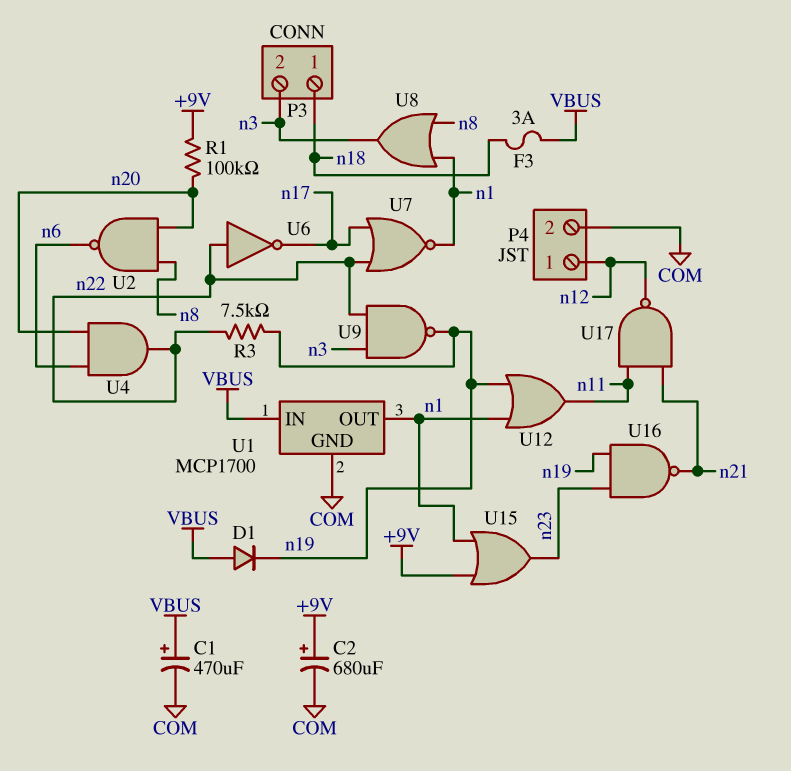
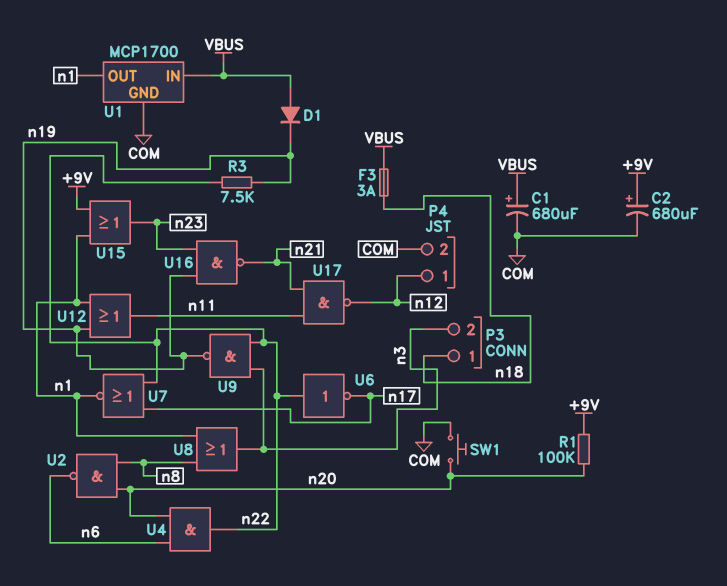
C1: 470uF (plus VBUS, minus COM) -> 680uF (plus VBUS, minus COM)
SW1: none -> button (COM, n20)

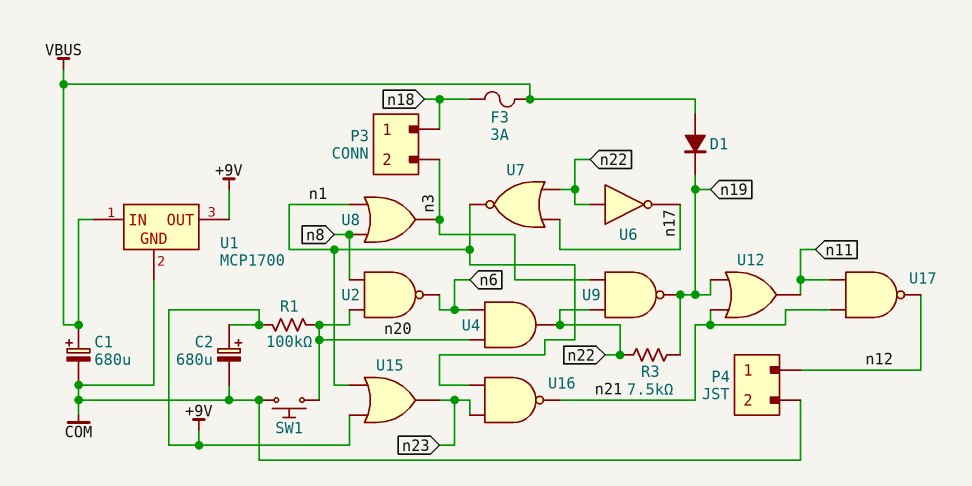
U1 pin OUT: n1 -> +9V
U12: OR (in n1, in n19, out n11) -> OR (in n19, in n21, out n11)
U16: NAND (in n19, in n23, out n21) -> NAND (in n1, in n23, out n21)

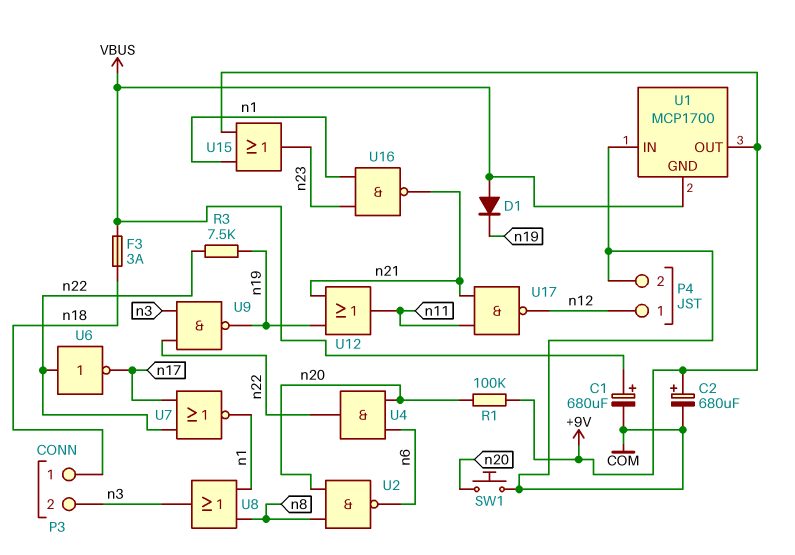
U1 pin GND: COM -> VBUS
U1 pin IN: VBUS -> COM

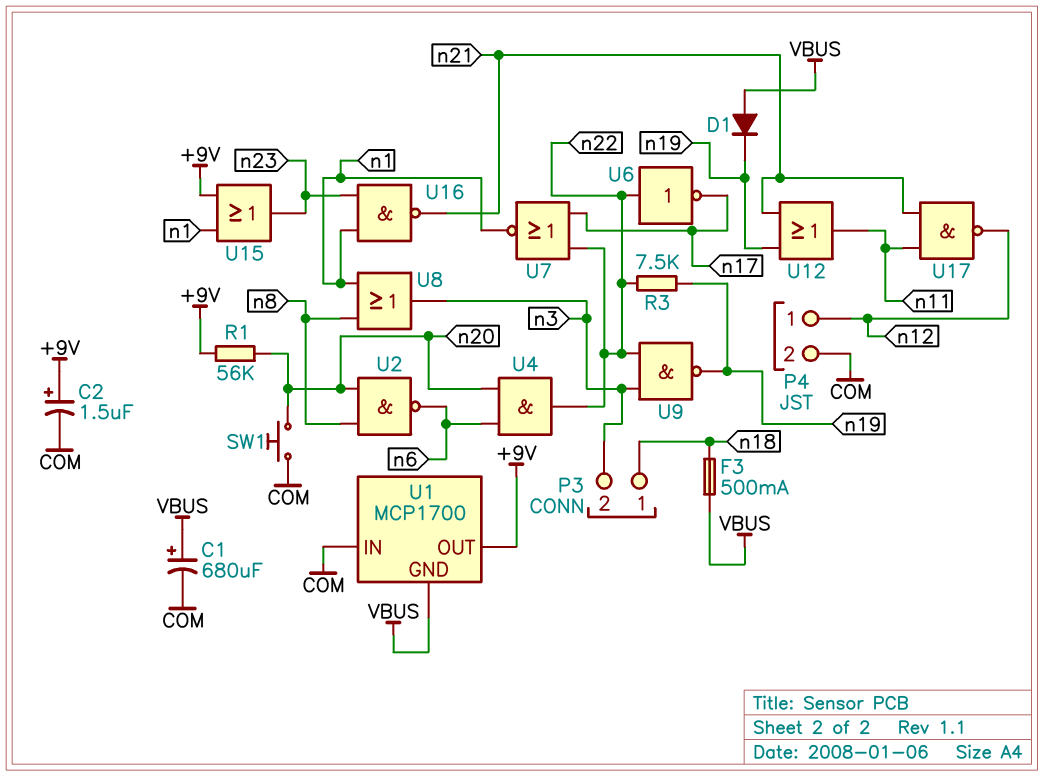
C2: 680uF (plus +9V, minus COM) -> 1.5uF (plus +9V, minus COM)
F3: 3A (VBUS, n18) -> 500mA (VBUS, n18)
R1: 100k (+9V, n20) -> 56k (+9V, n20)

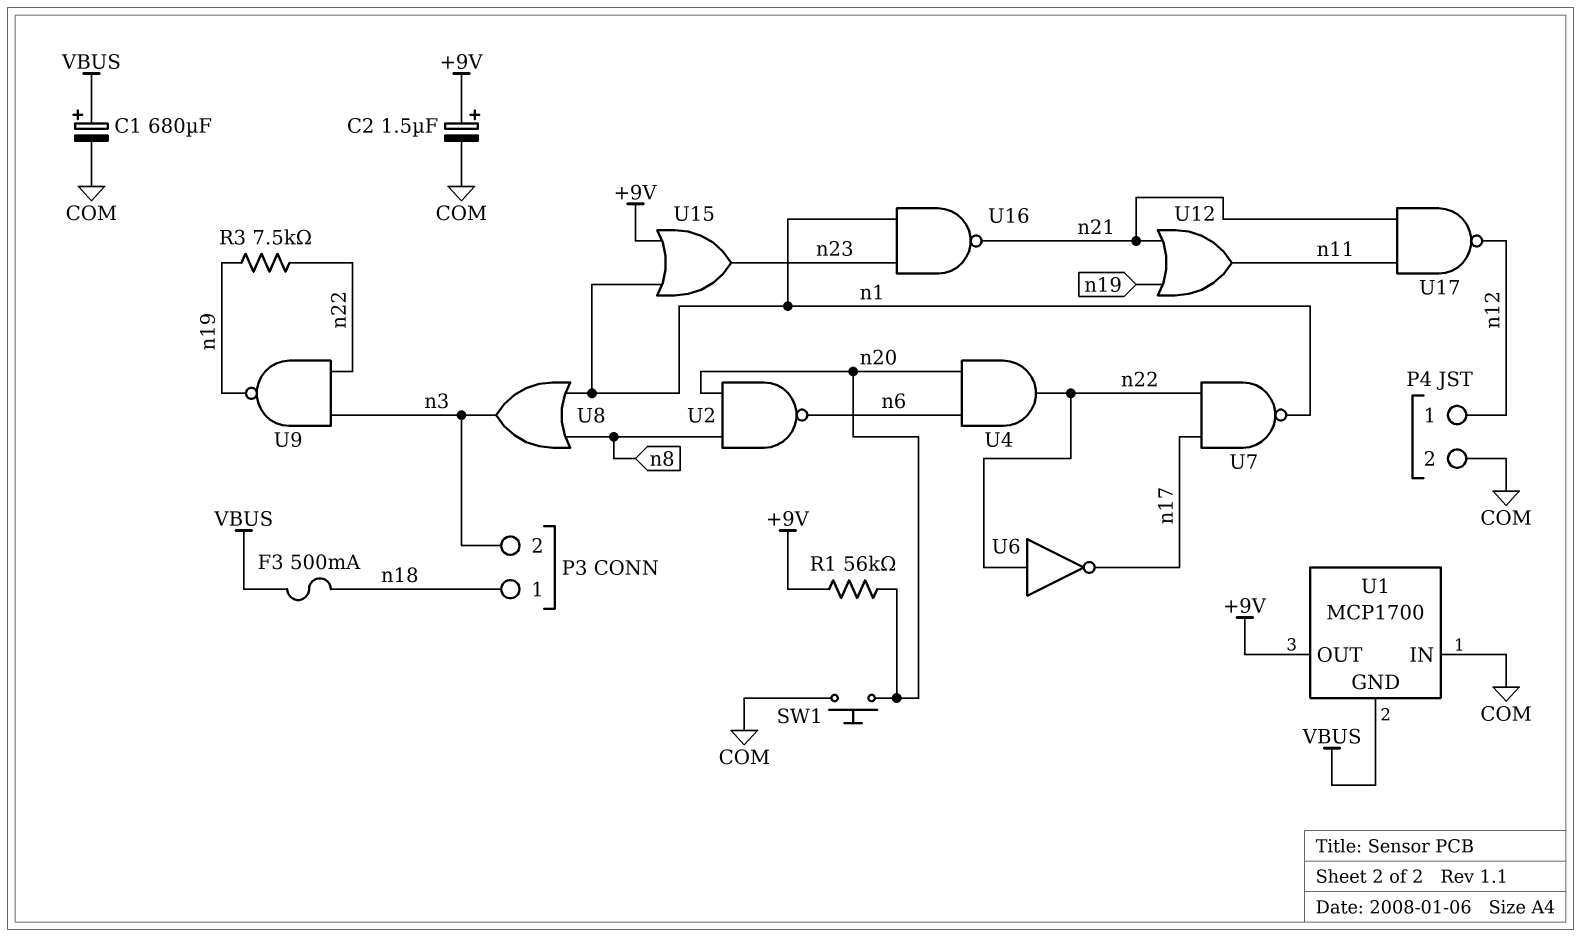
D1: diode (A VBUS, K n19) -> none
U7: NOR (in n17, in n22, out n1) -> NAND (in n17, in n22, out n1)

